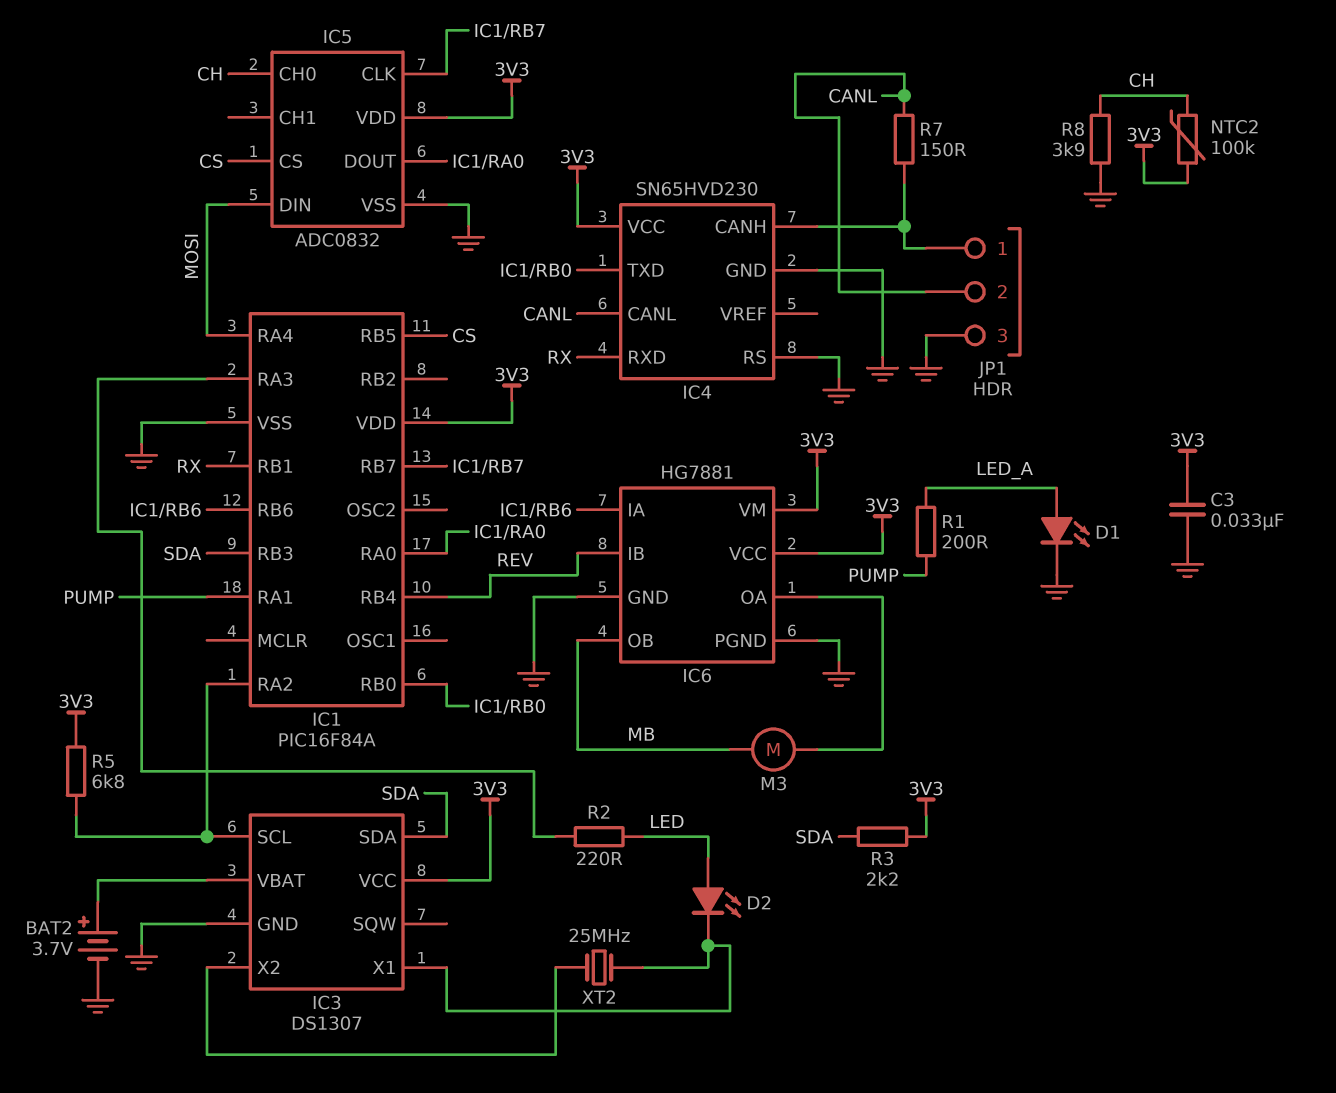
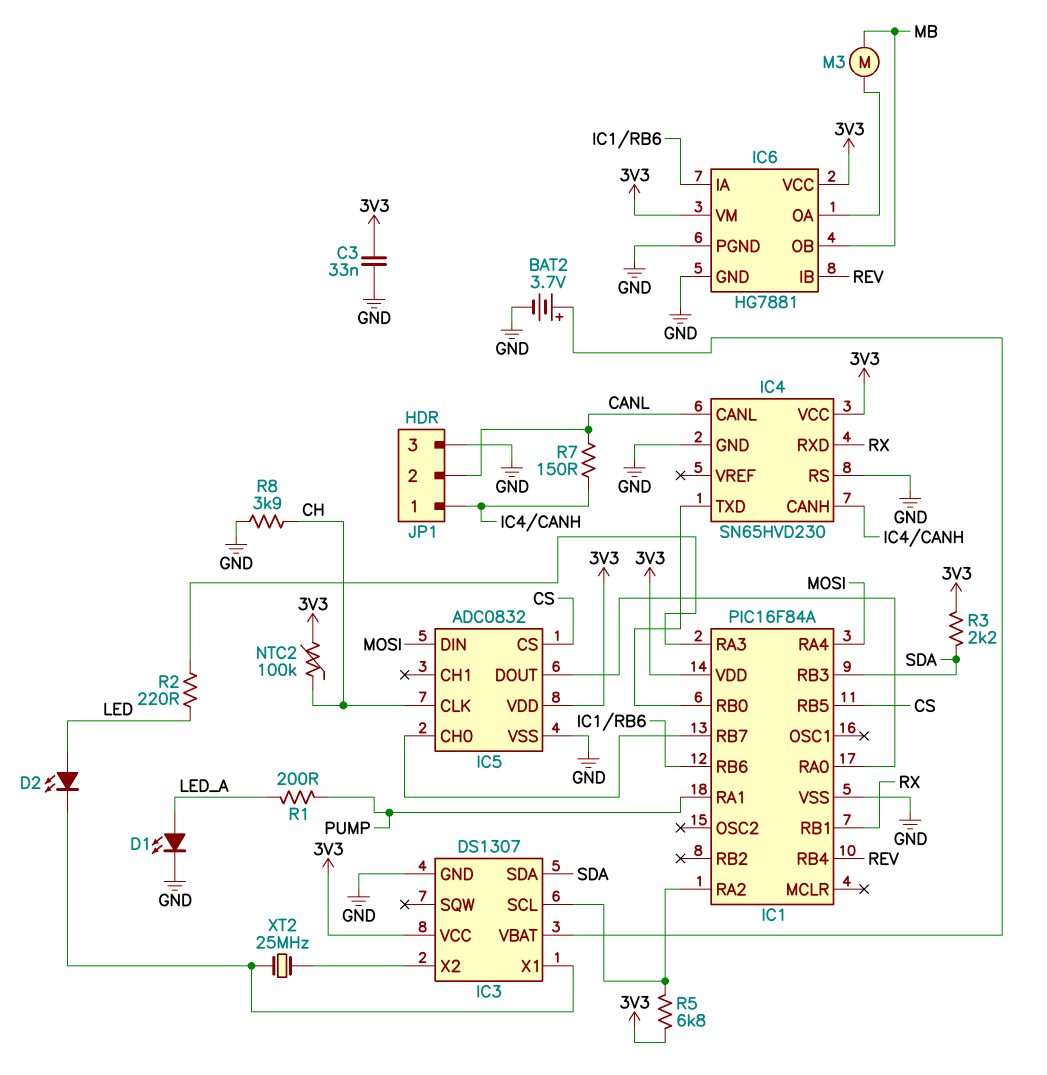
IC5 pin CH0: CH -> IC1/RB7
IC5 pin CLK: IC1/RB7 -> CH

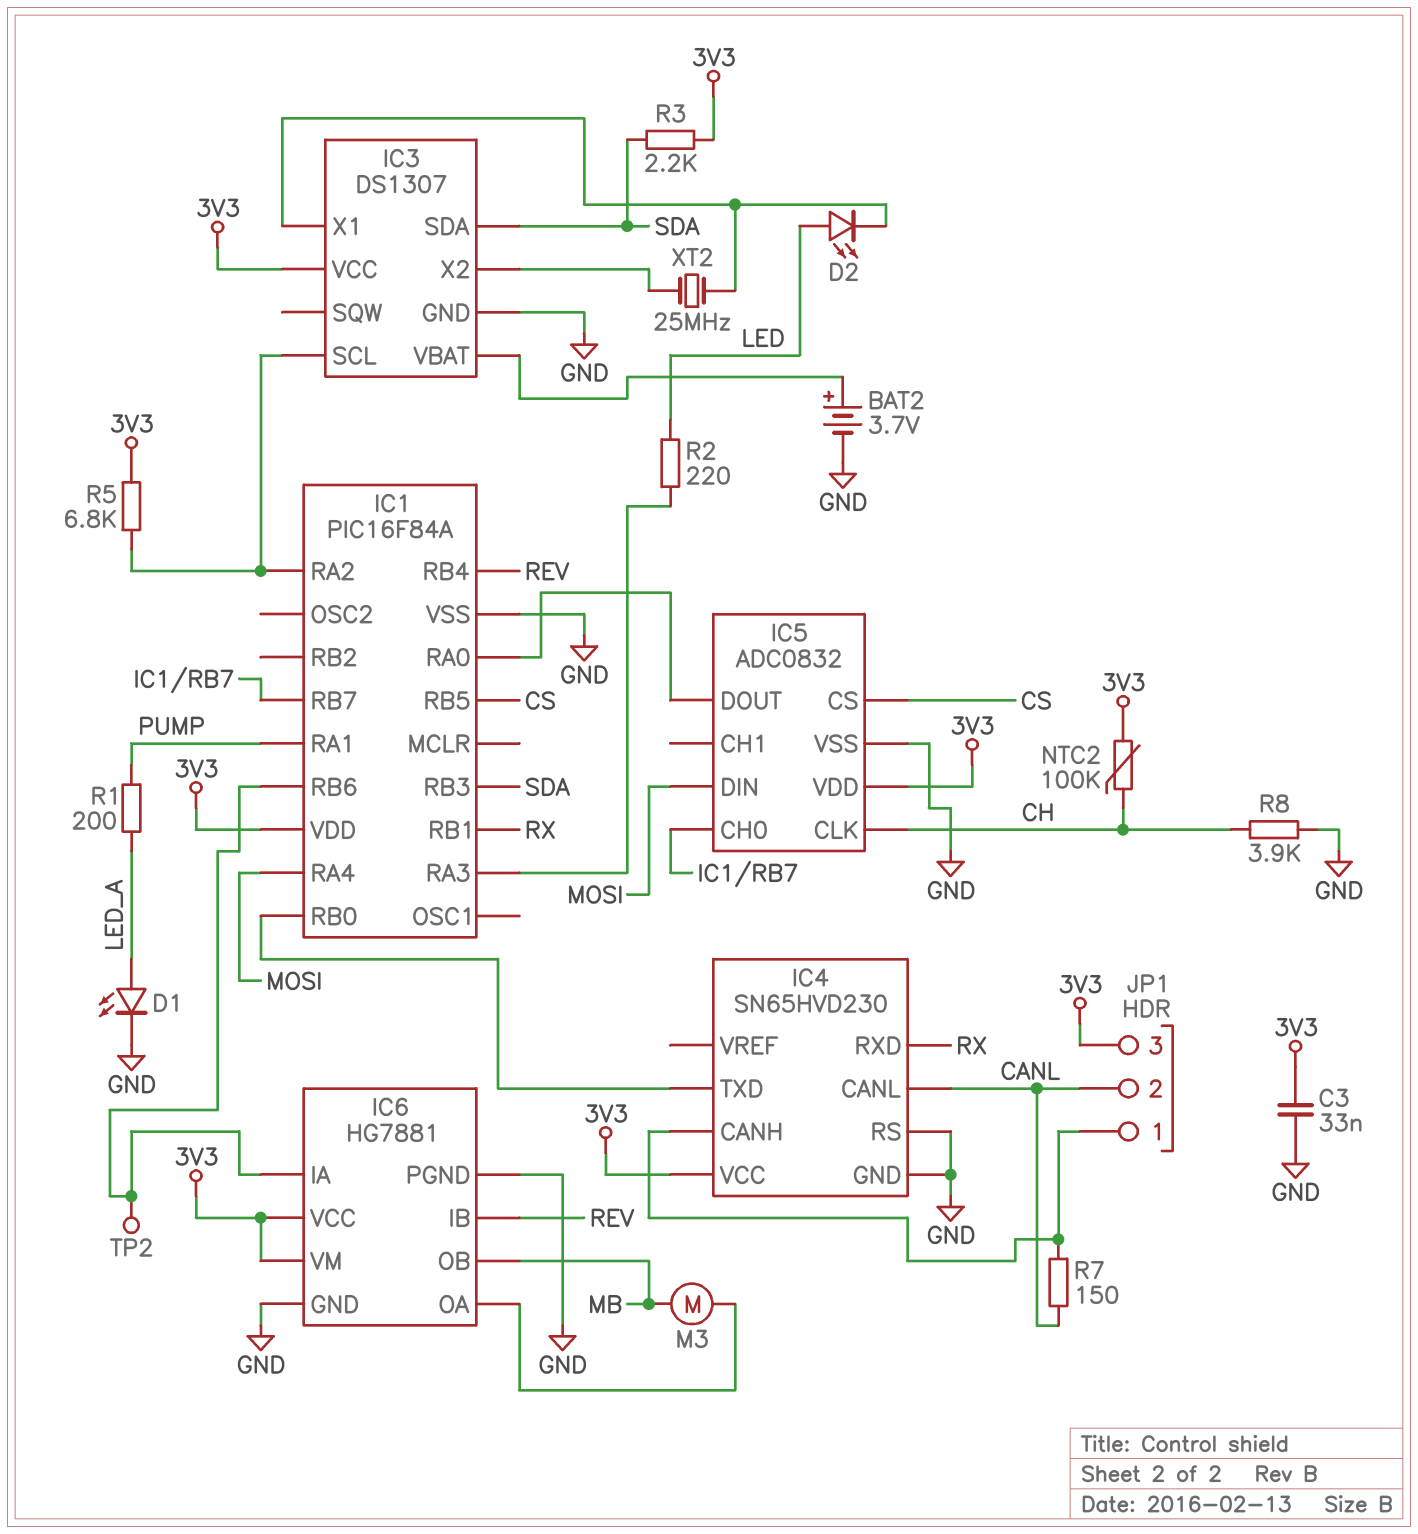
JP1 pin 3: GND -> 3V3
TP2: none -> test point (IC1/RB6)

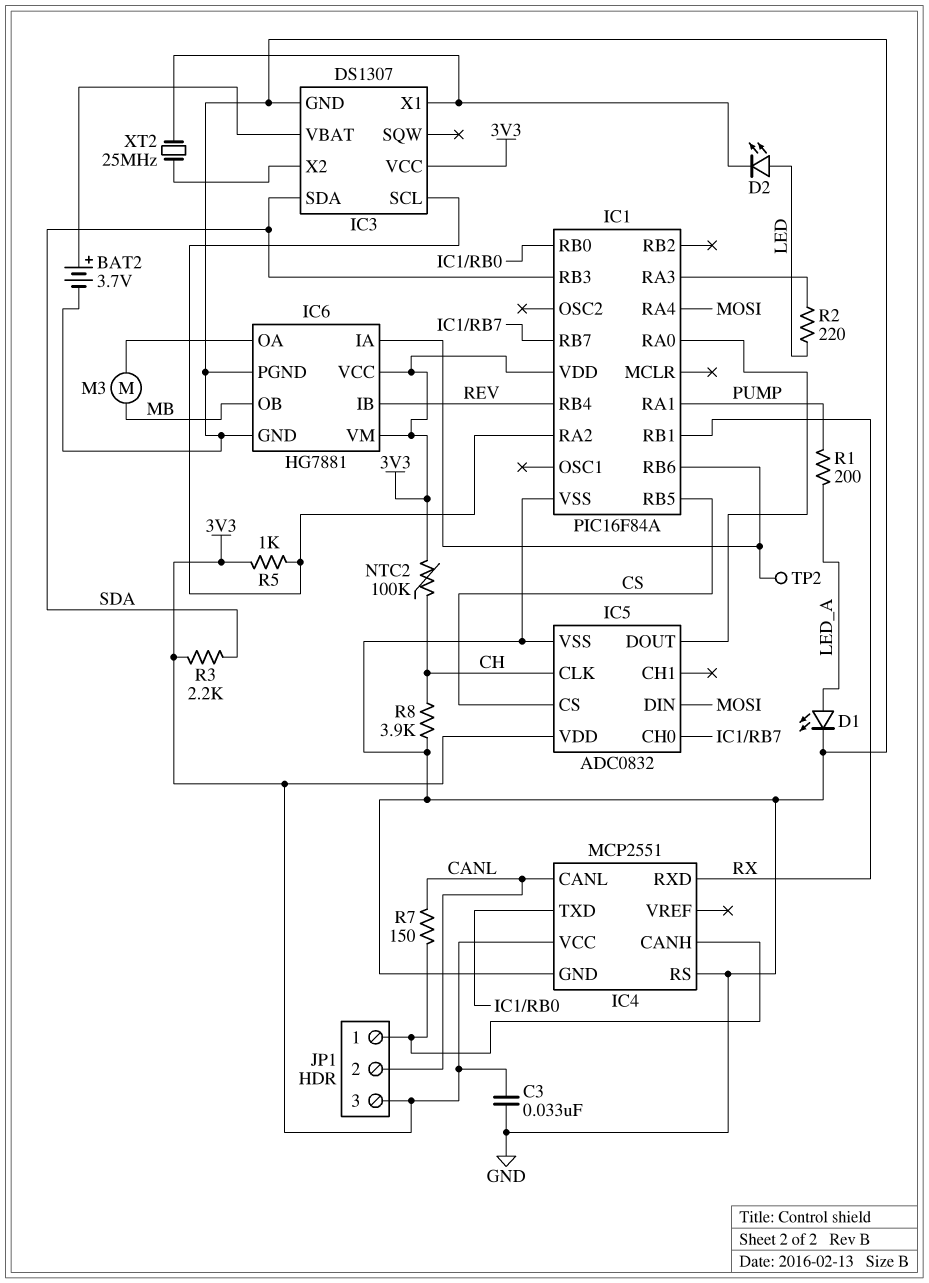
IC4: SN65HVD230 -> MCP2551
R5: 6.8k (3V3, IC1/RA2) -> 1k (3V3, IC1/RA2)

